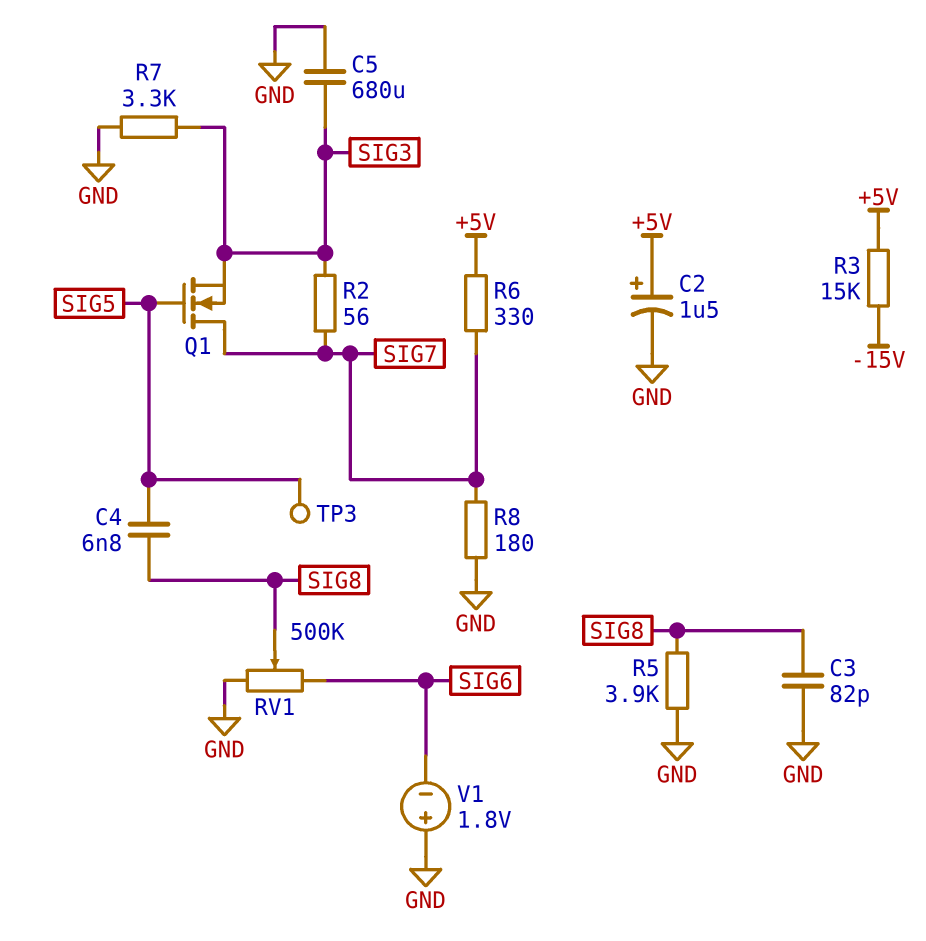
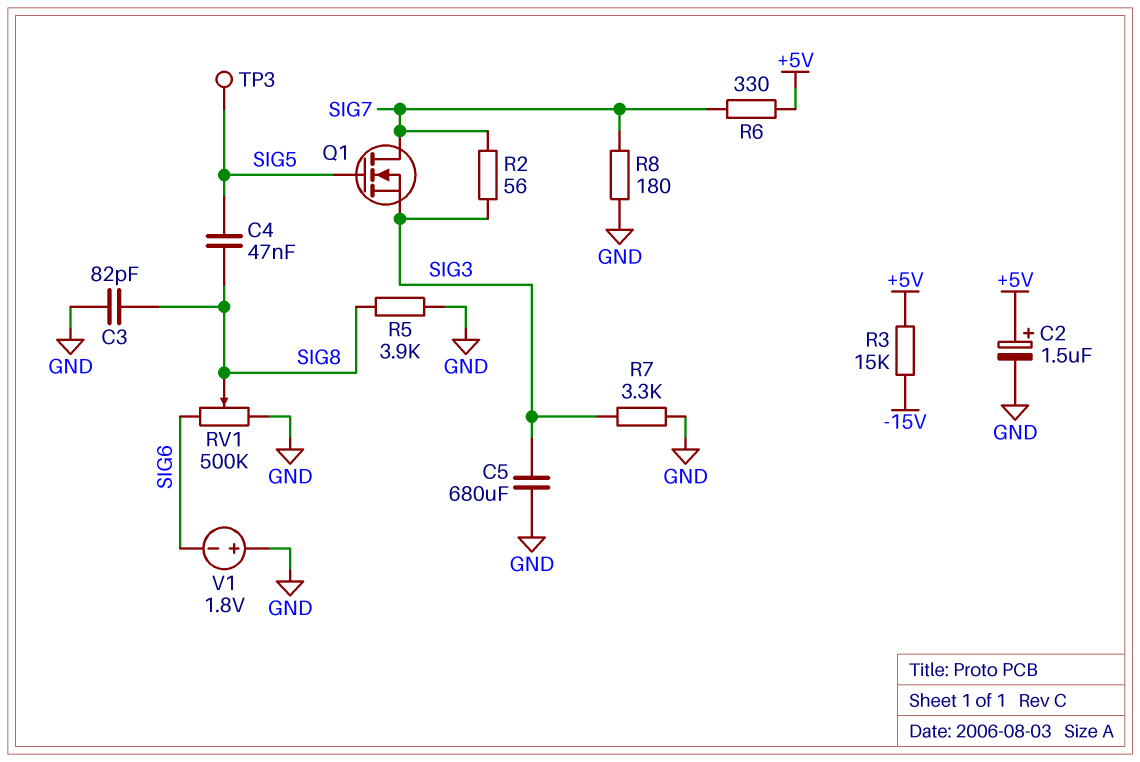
C4: 6.8nF (SIG5, SIG8) -> 47nF (SIG5, SIG8)

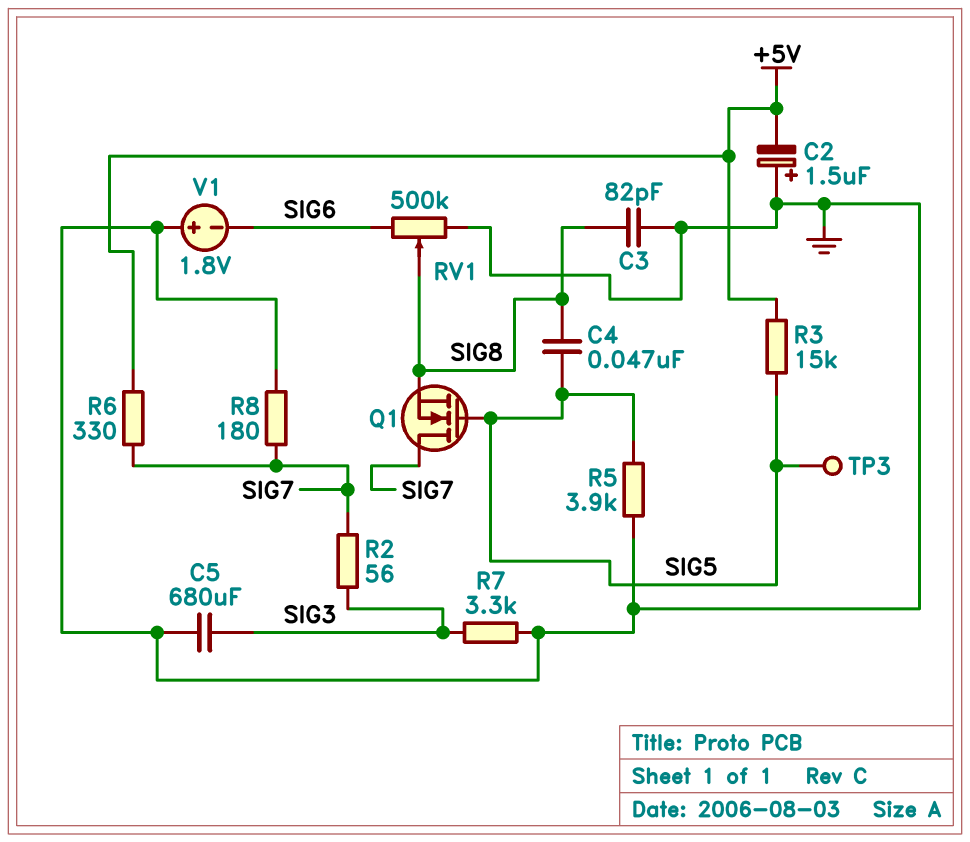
C2: 1.5uF (plus +5V, minus GND) -> 1.5uF (plus GND, minus +5V)
Q1: NMOS (G SIG5, D SIG7, S SIG3) -> NMOS (G SIG5, D SIG7, S SIG8)
R3: 15k (+5V, -15V) -> 15k (+5V, SIG5)
R5: 3.9k (GND, SIG8) -> 3.9k (GND, SIG5)

